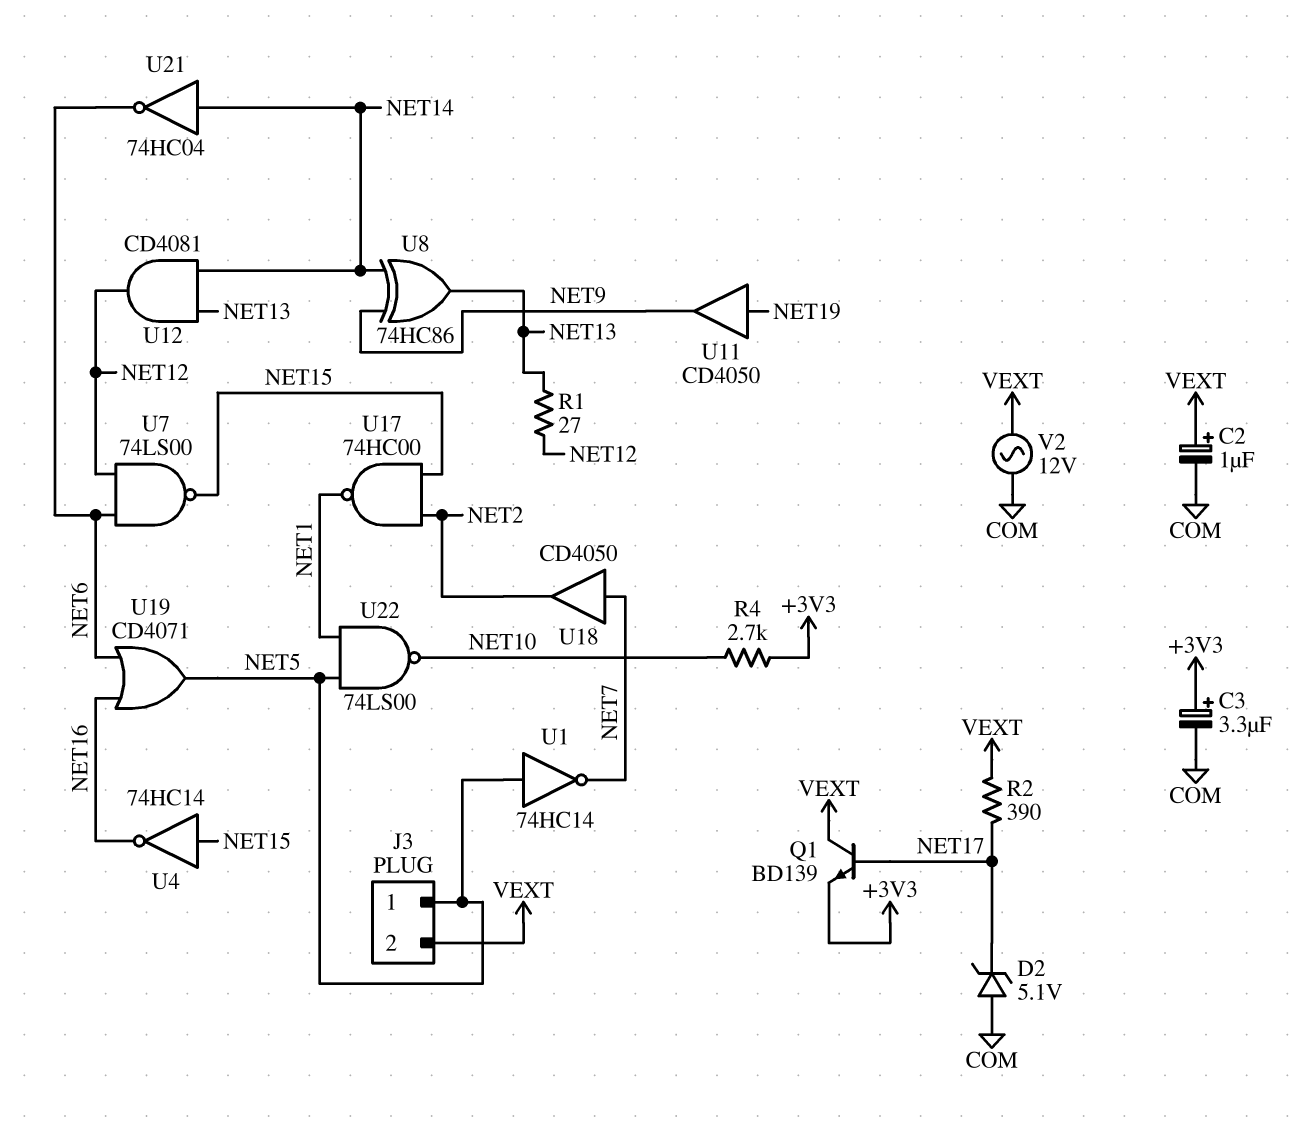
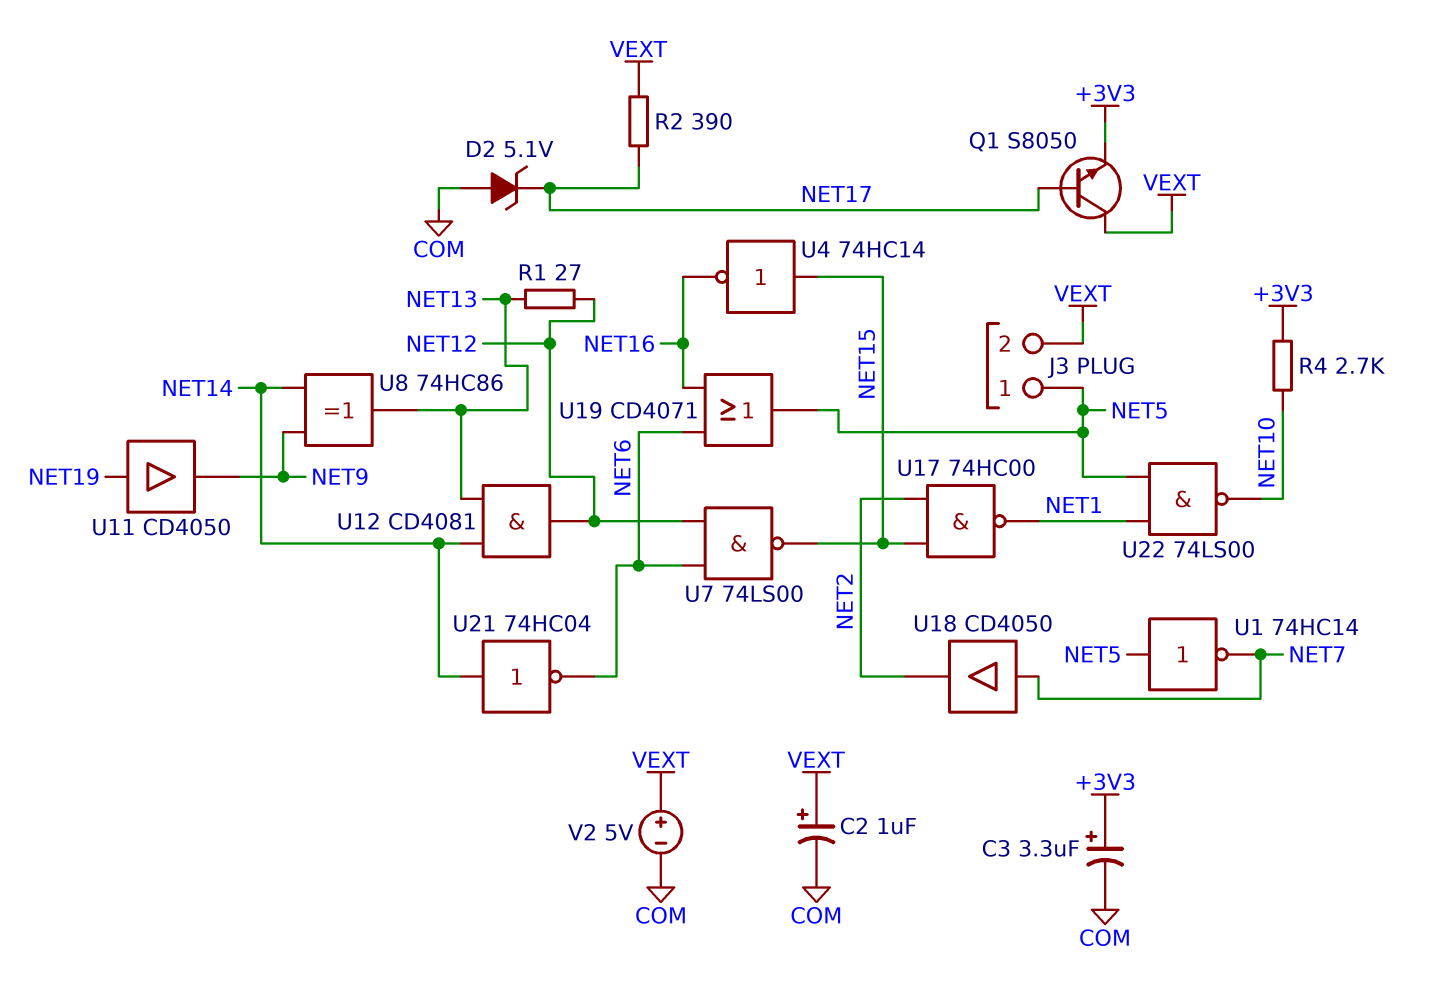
Q1: NPN BD139 (B NET17, C VEXT, E +3V3) -> NPN S8050 (B NET17, C VEXT, E +3V3)
V2: AC 12V (COM, VEXT) -> 5V (plus VEXT, minus COM)

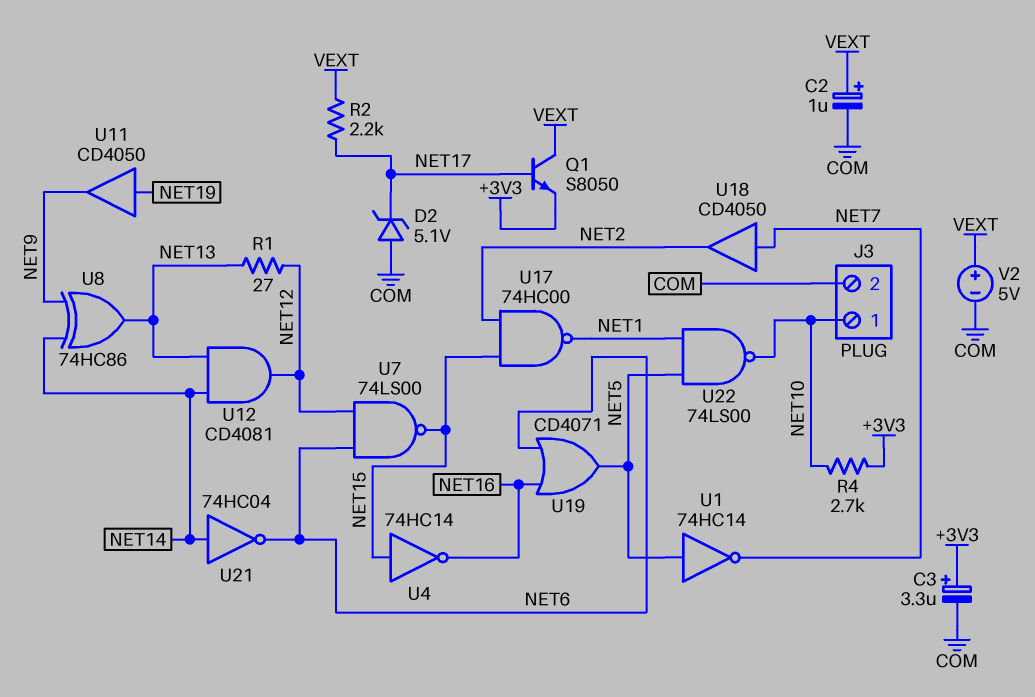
J3 pin 1: NET5 -> NET10
J3 pin 2: VEXT -> COM
R2: 390 (NET17, VEXT) -> 2.2k (NET17, VEXT)

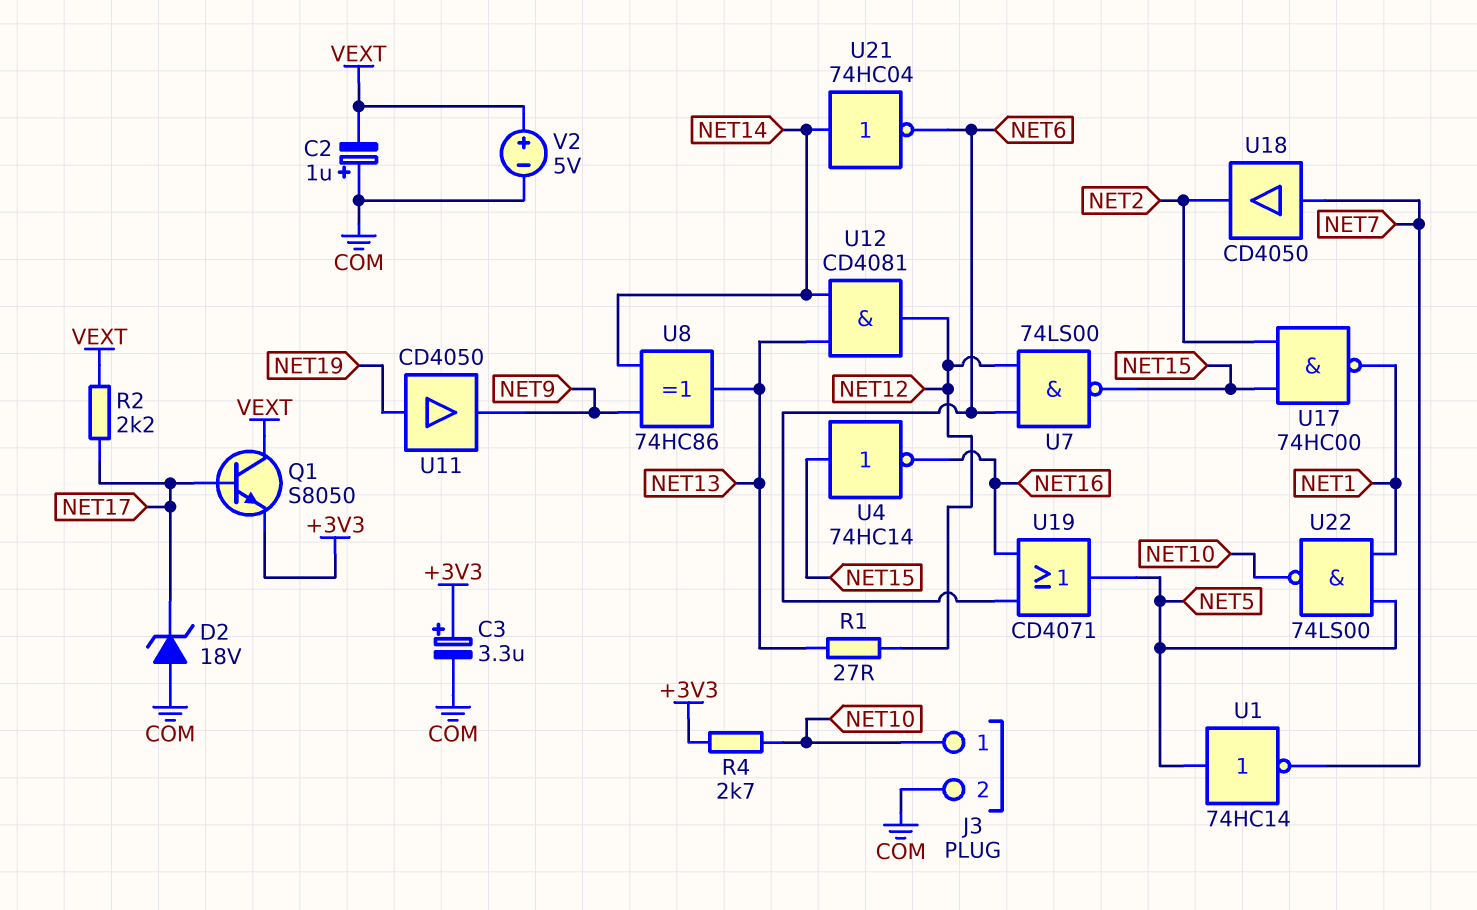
C2: 1uF (plus VEXT, minus COM) -> 1uF (plus COM, minus VEXT)
D2: zener 5.1V (A COM, K NET17) -> zener 18V (A COM, K NET17)

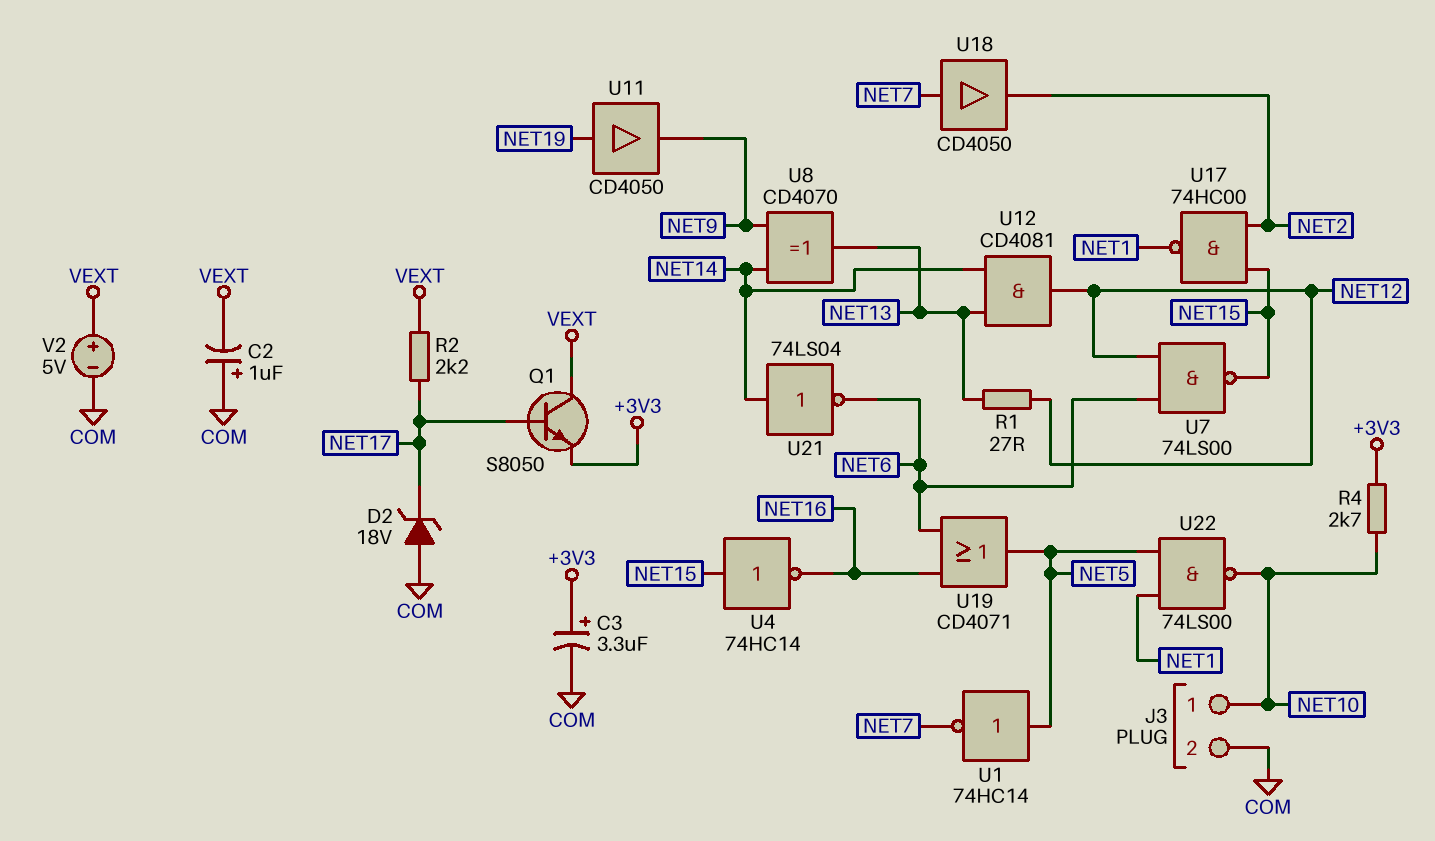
U8: XOR 74HC86 (in NET9, in NET14, out NET13) -> XOR CD4070 (in NET9, in NET14, out NET13)
U21: NOT 74HC04 (in NET14, out NET6) -> NOT 74LS04 (in NET14, out NET6)

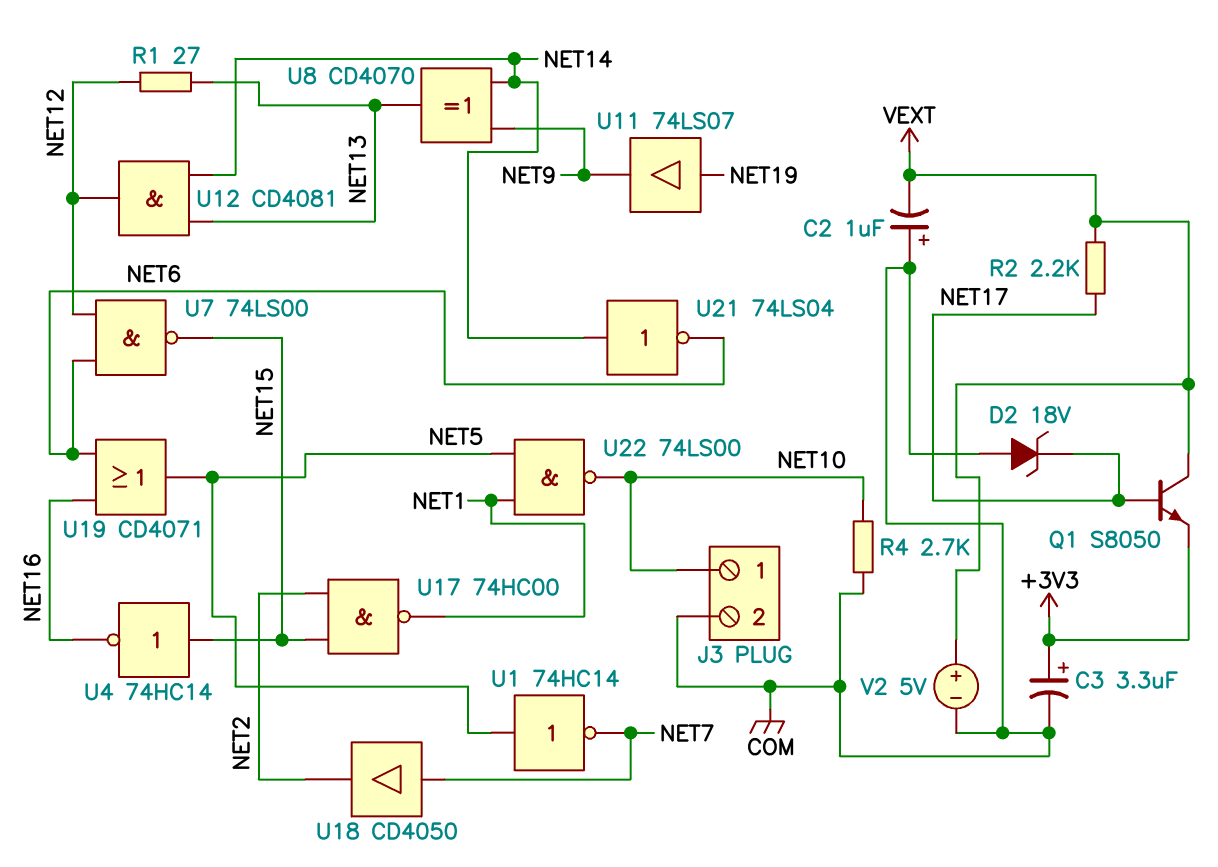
R4: 2.7k (+3V3, NET10) -> 2.7k (COM, NET10)
U11: buffer CD4050 (in NET19, out NET9) -> buffer 74LS07 (in NET19, out NET9)

